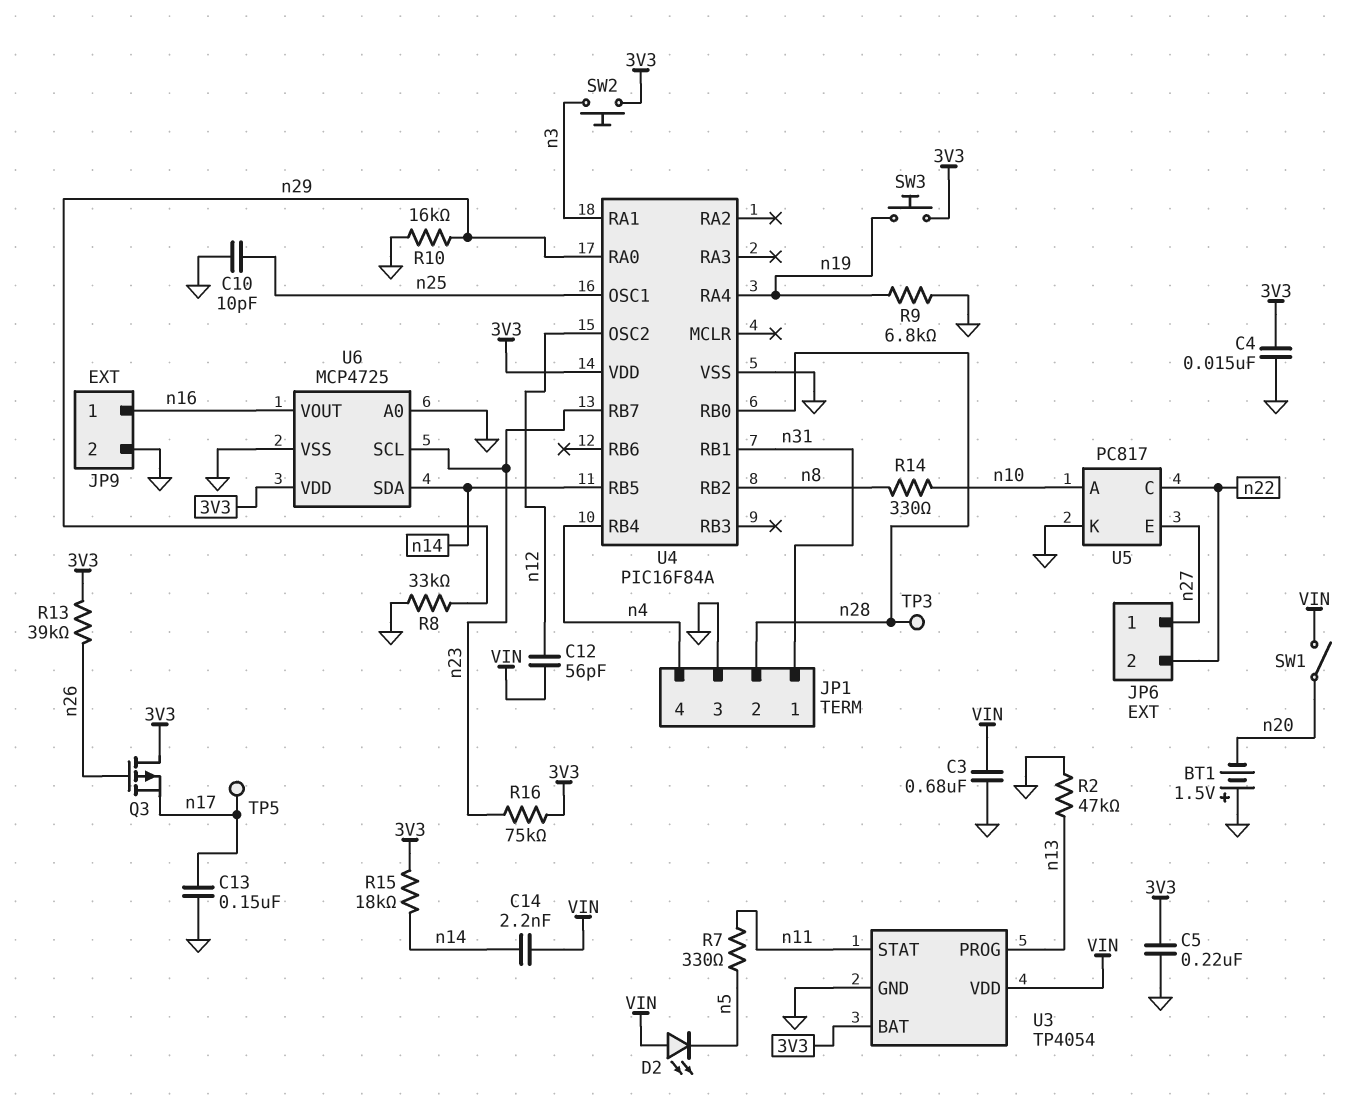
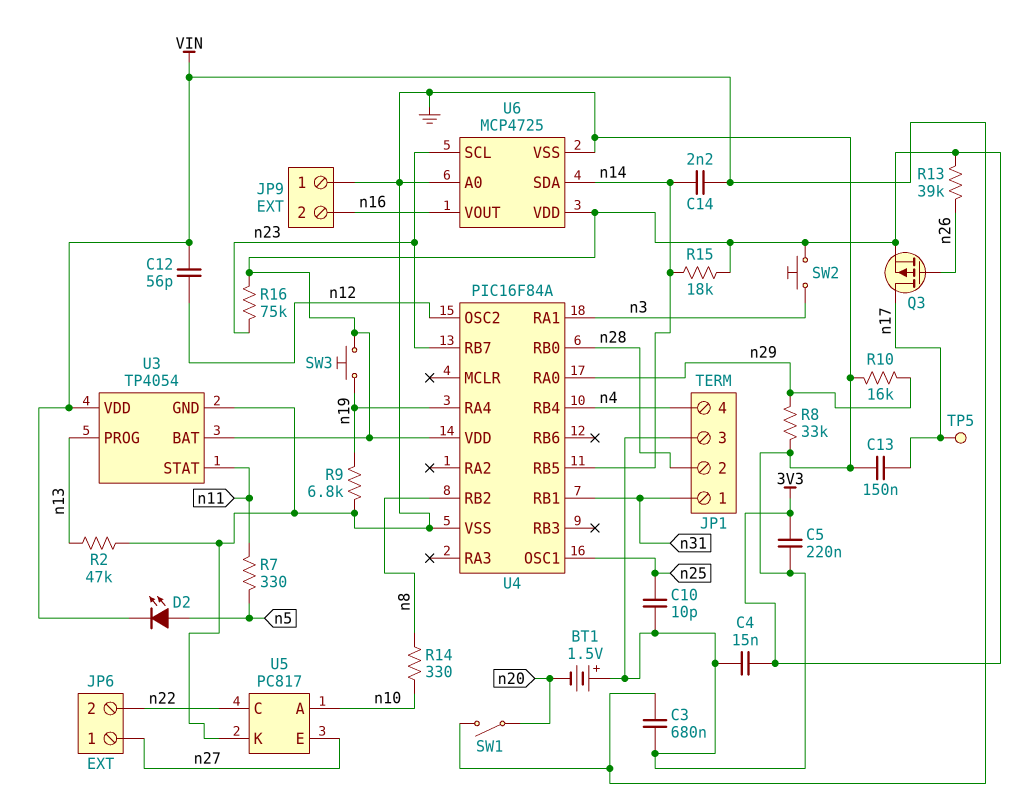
D2: LED (A VIN, K n5) -> LED (A n5, K VIN)
JP9 pin 1: n16 -> GND
JP9 pin 2: GND -> n16
Q3: PMOS (G n26, D 3V3, S n17) -> PMOS (G n26, D n17, S 3V3)
TP3: test point (n28) -> none

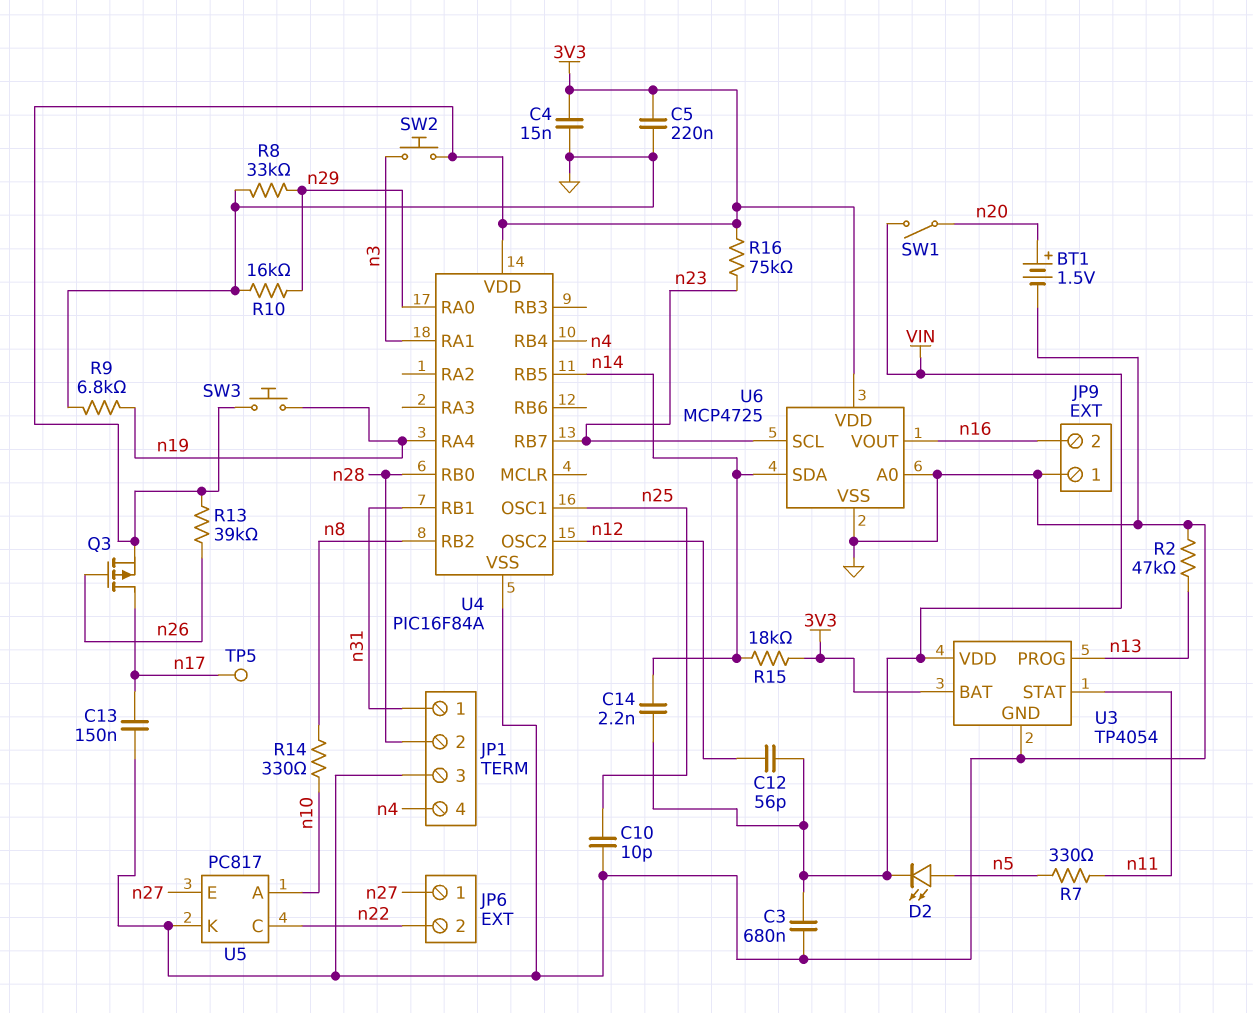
BT1: 1.5V (plus GND, minus n20) -> 1.5V (plus n20, minus GND)

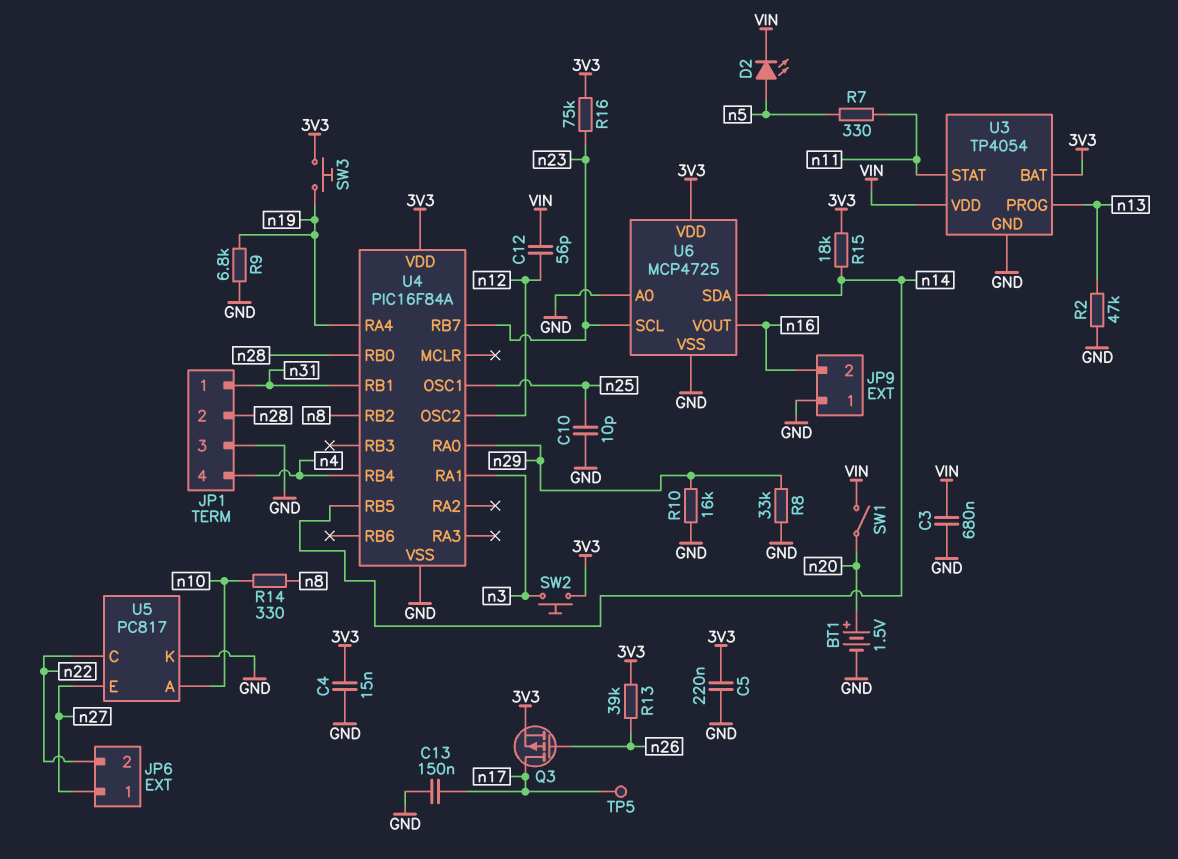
C14: 2.2nF (VIN, n14) -> none

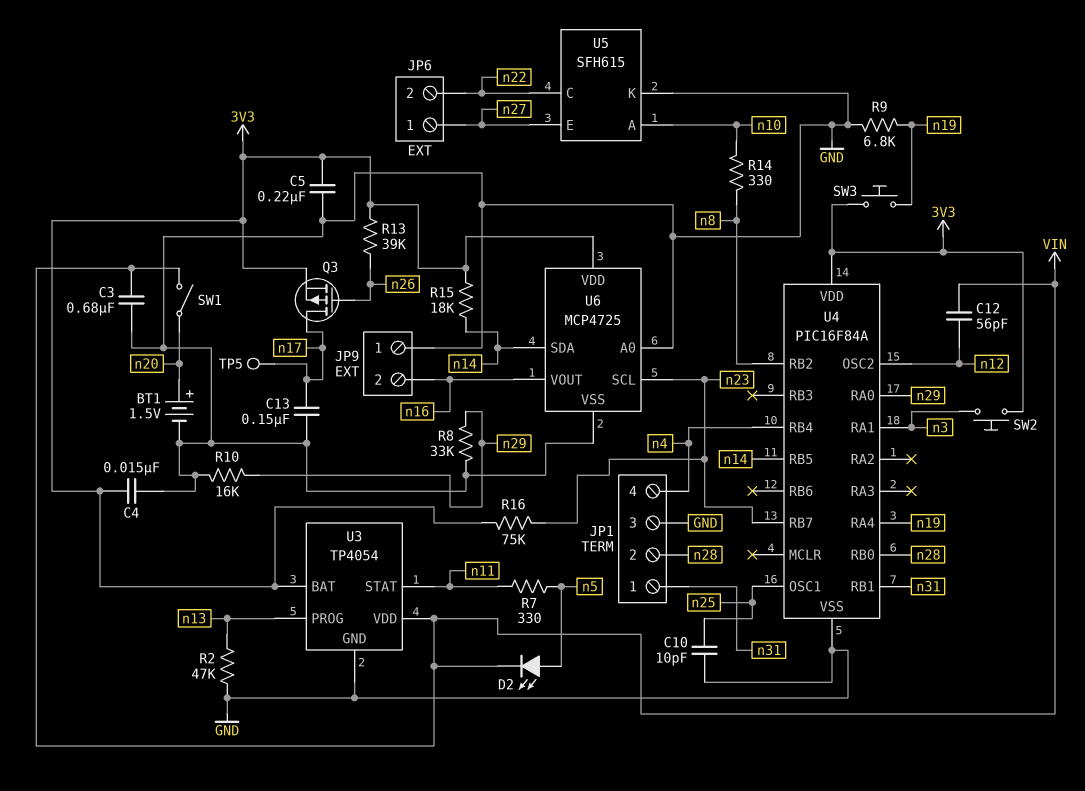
U5: PC817 -> SFH615

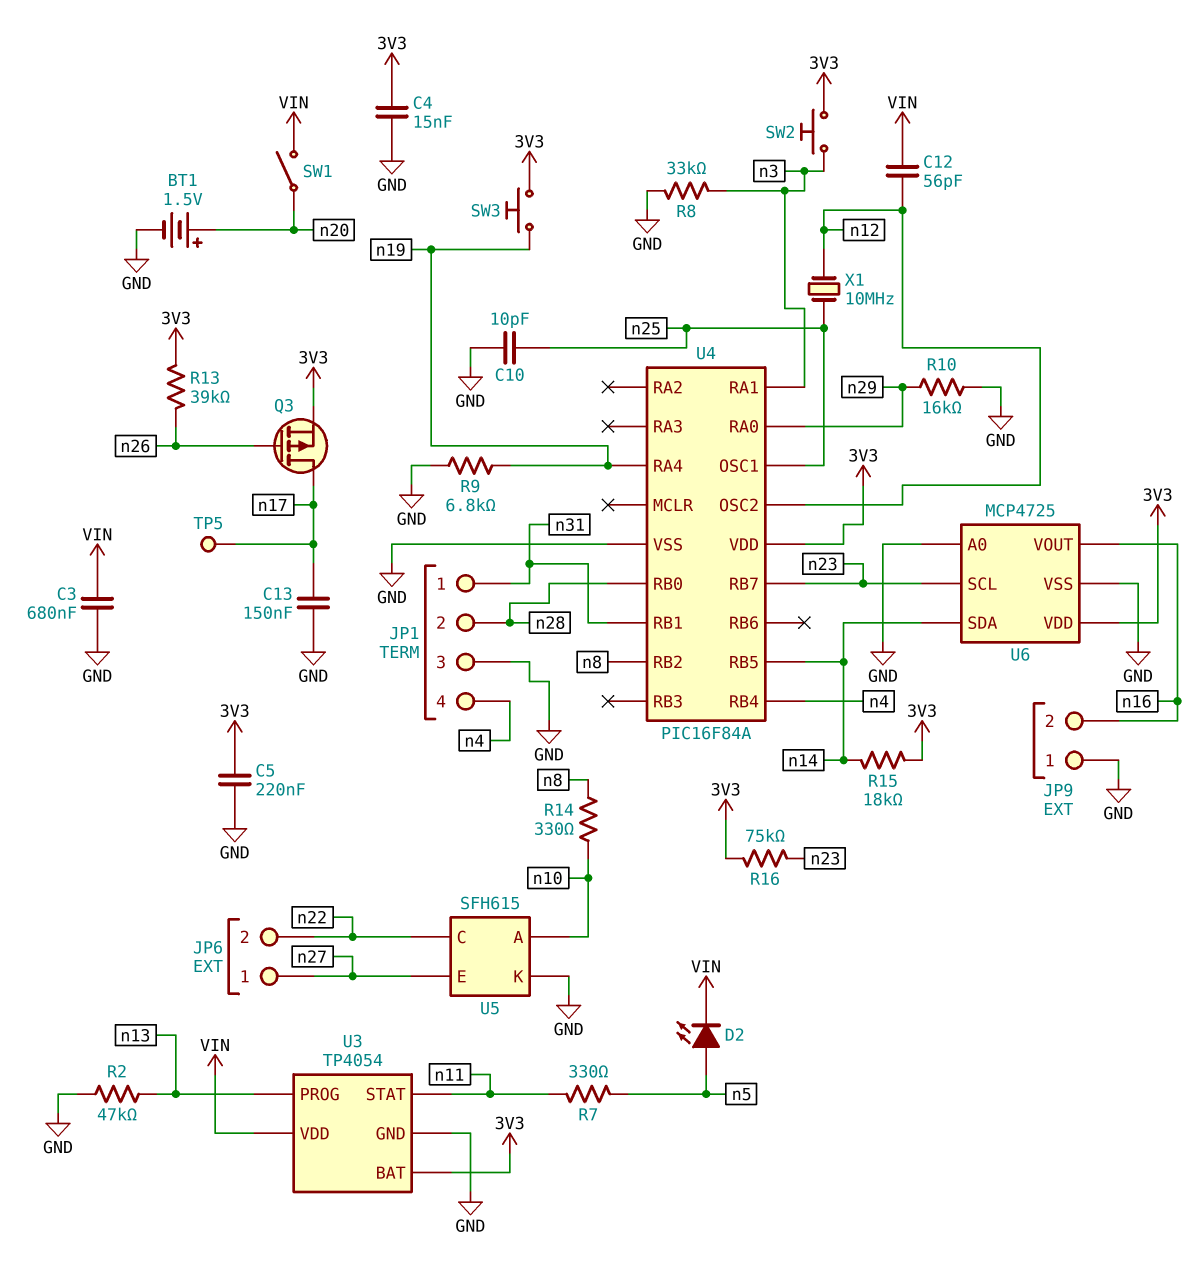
R8: 33k (GND, n29) -> 33k (GND, n3)
X1: none -> 10MHz (n12, n25)

